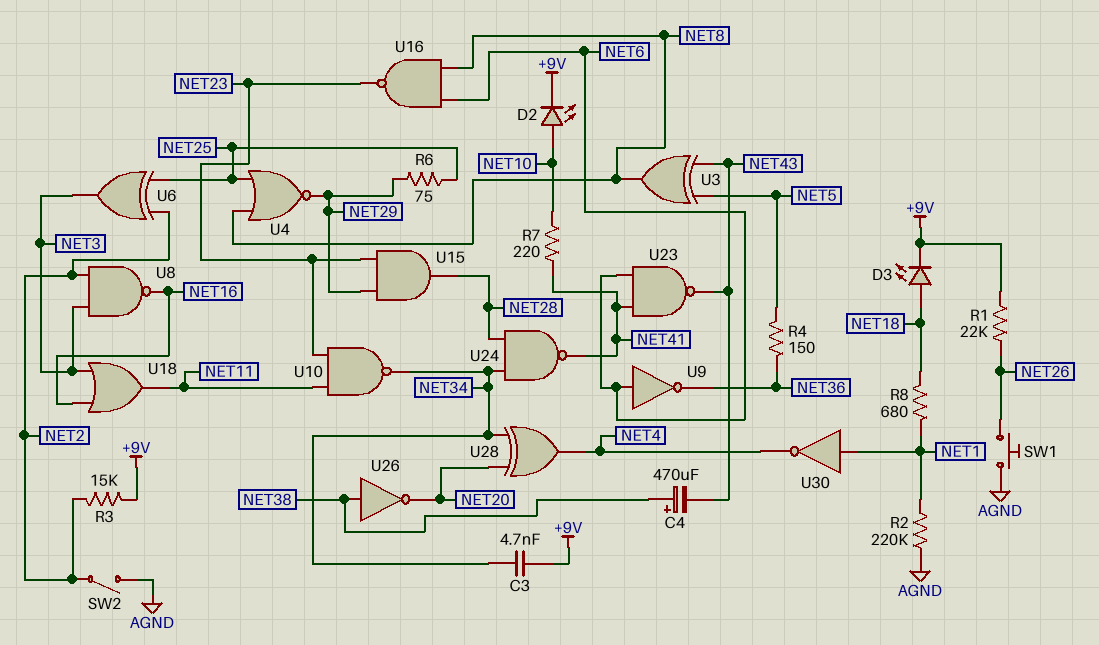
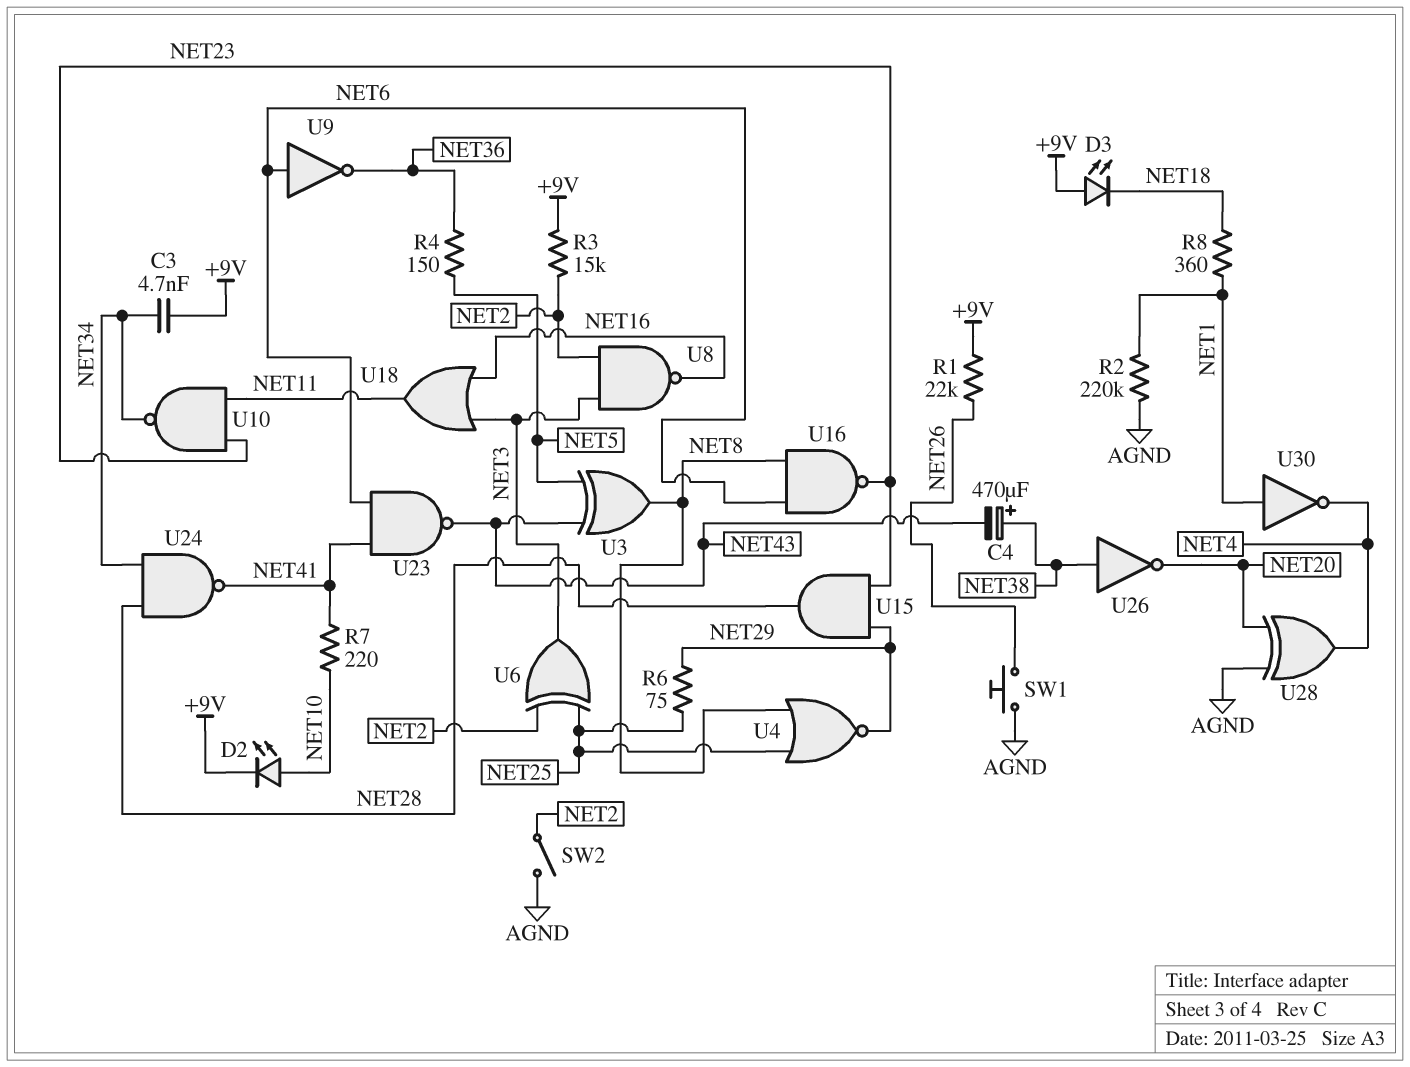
D3: LED (A NET18, K +9V) -> LED (A +9V, K NET18)
R8: 680 (NET1, NET18) -> 360 (NET1, NET18)
U28: XOR (in NET20, in NET34, out NET4) -> XOR (in AGND, in NET20, out NET4)

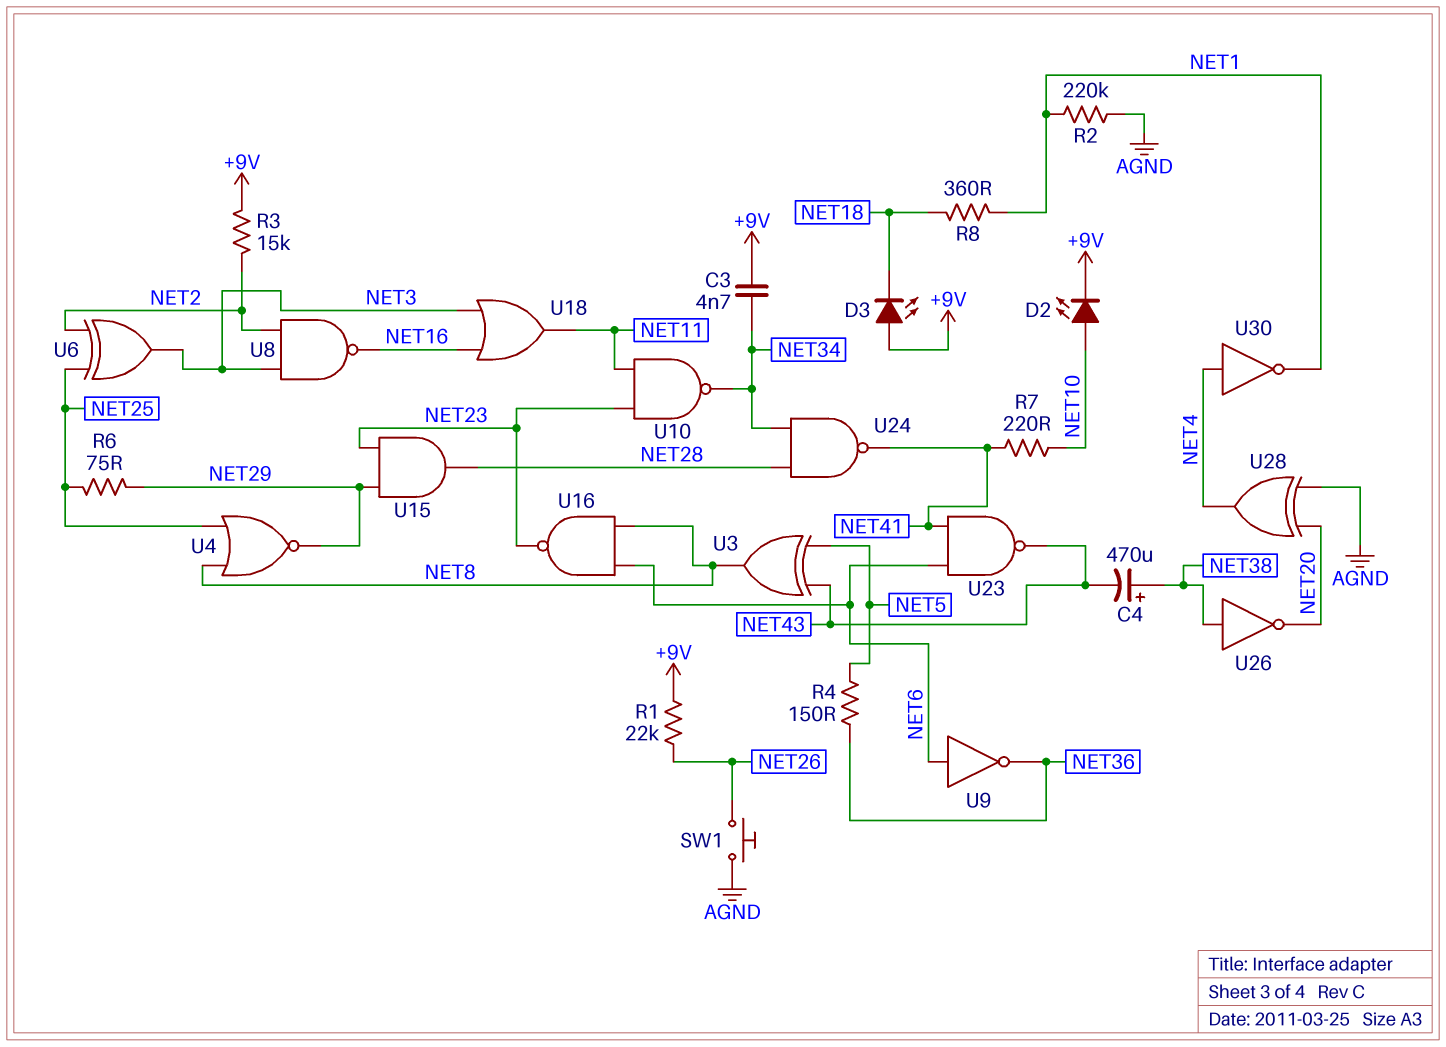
SW2: switch (AGND, NET2) -> none
U30: NOT (in NET1, out NET4) -> NOT (in NET4, out NET1)

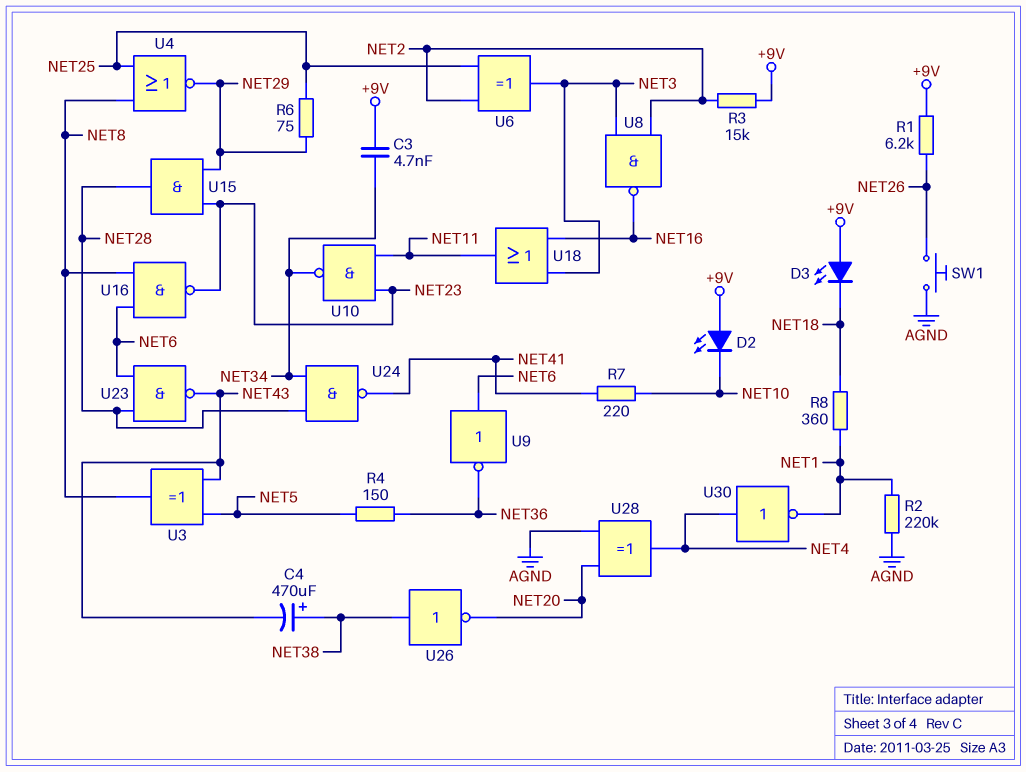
D2: LED (A NET10, K +9V) -> LED (A +9V, K NET10)
R1: 22k (+9V, NET26) -> 6.2k (+9V, NET26)
U23: NAND (in NET6, in NET41, out NET43) -> NAND (in NET6, in NET28, out NET43)

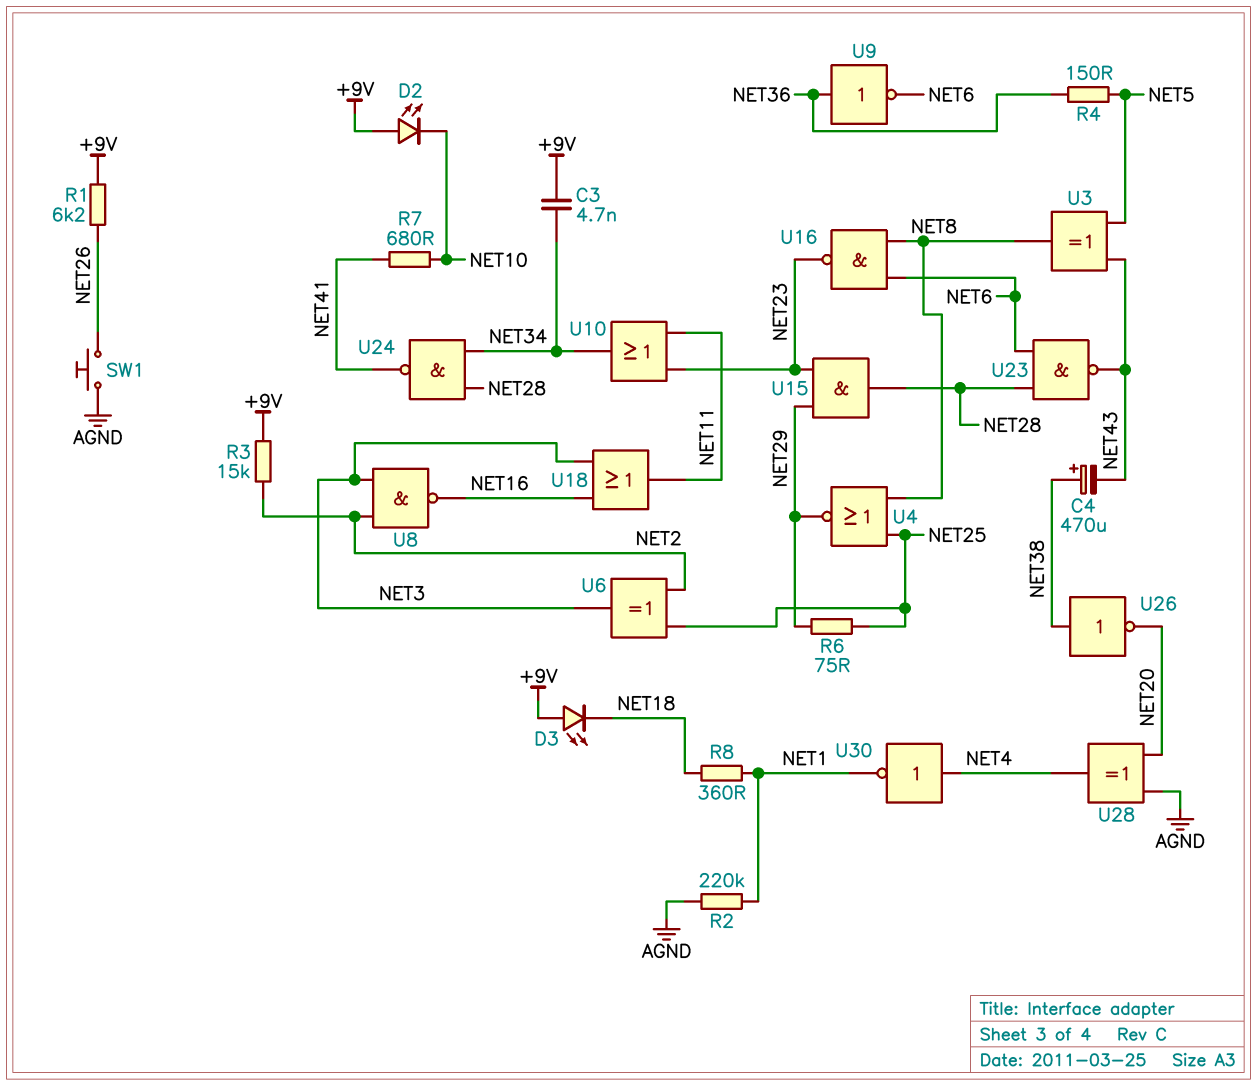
R7: 220 (NET10, NET41) -> 680 (NET10, NET41)
U9: NOT (in NET6, out NET36) -> NOT (in NET36, out NET6)
U10: NAND (in NET11, in NET23, out NET34) -> OR (in NET11, in NET23, out NET34)

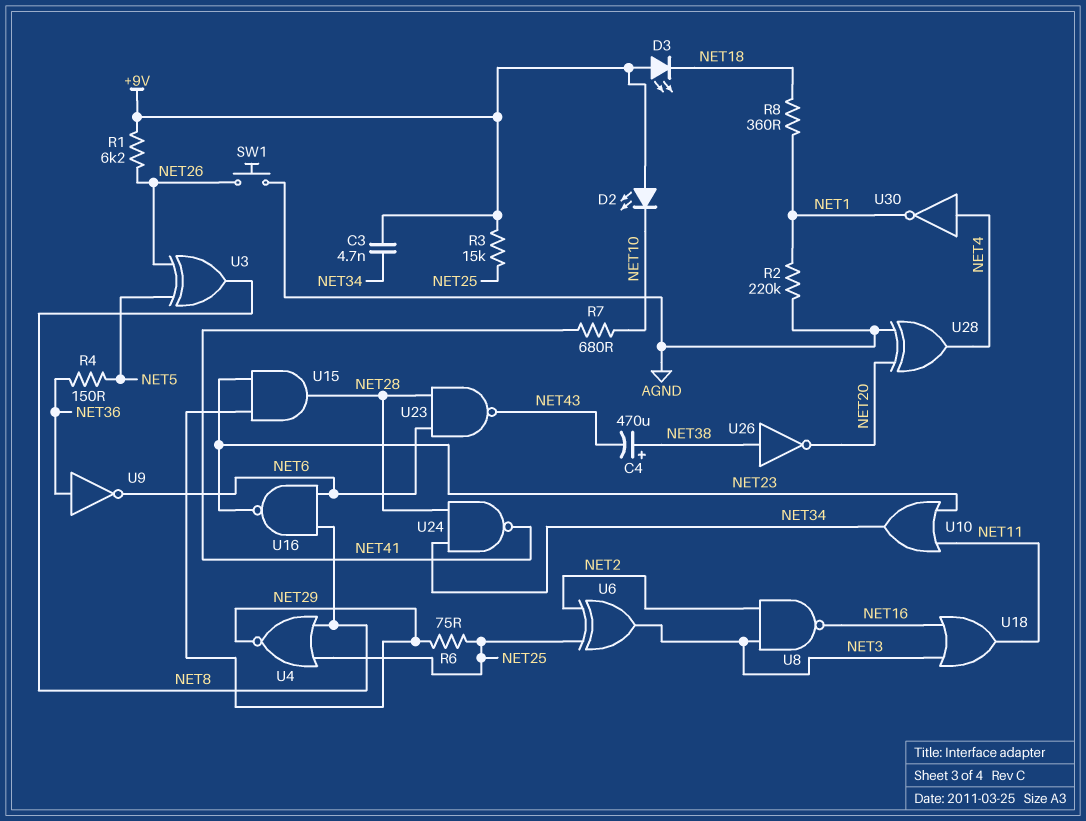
R3: 15k (+9V, NET2) -> 15k (+9V, NET25)
U3: XOR (in NET5, in NET43, out NET8) -> XOR (in NET5, in NET26, out NET8)

